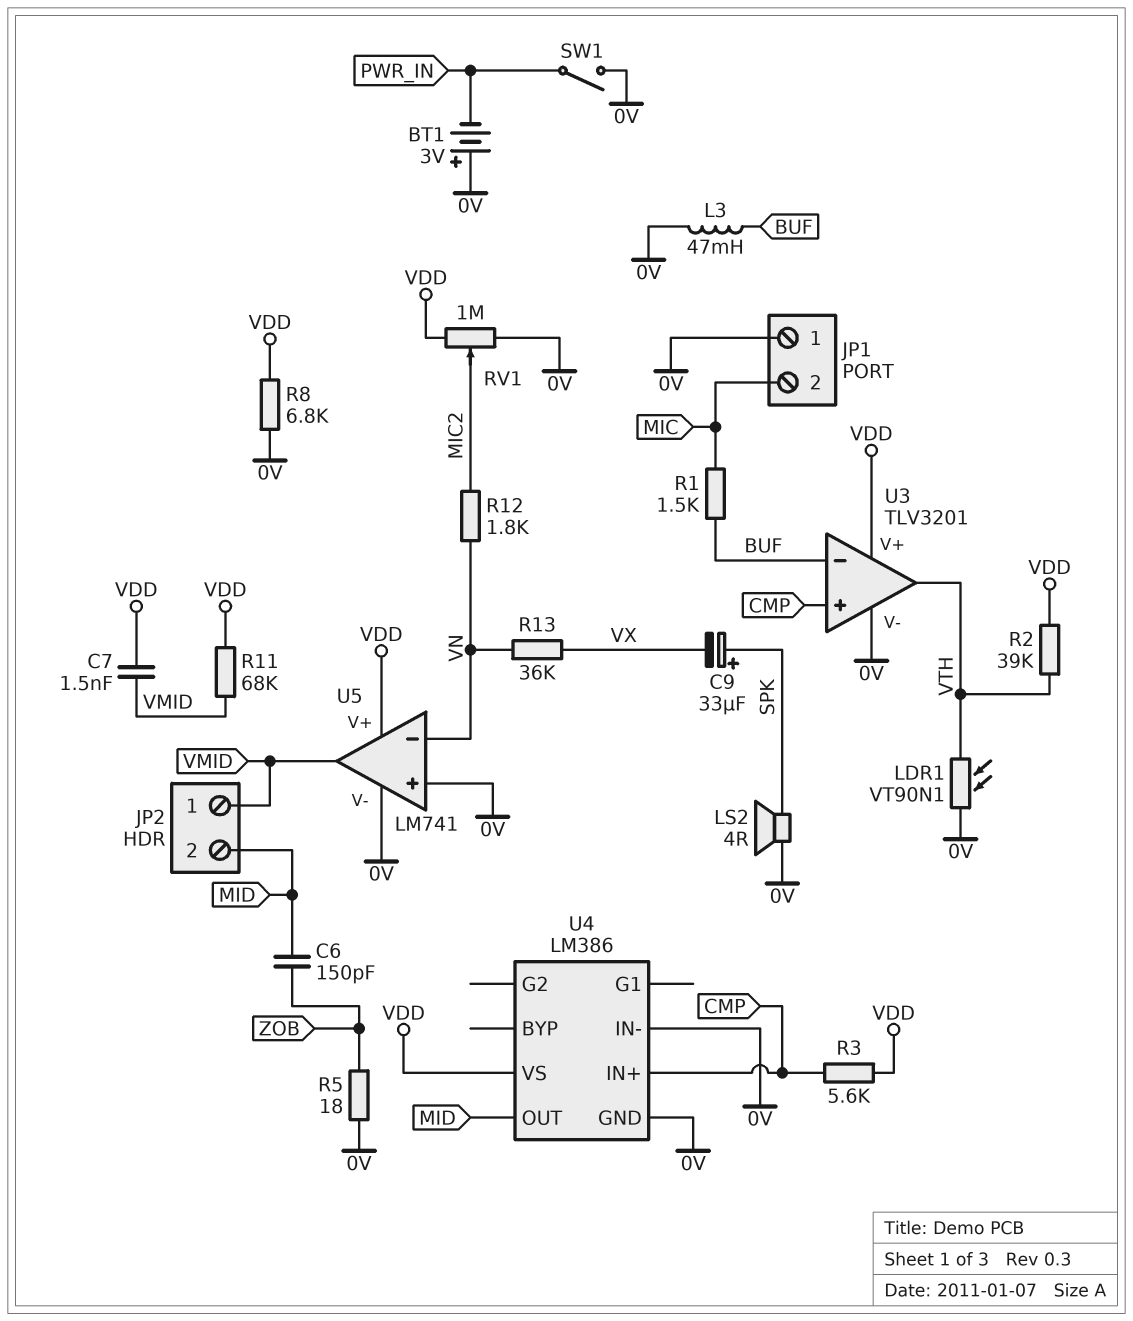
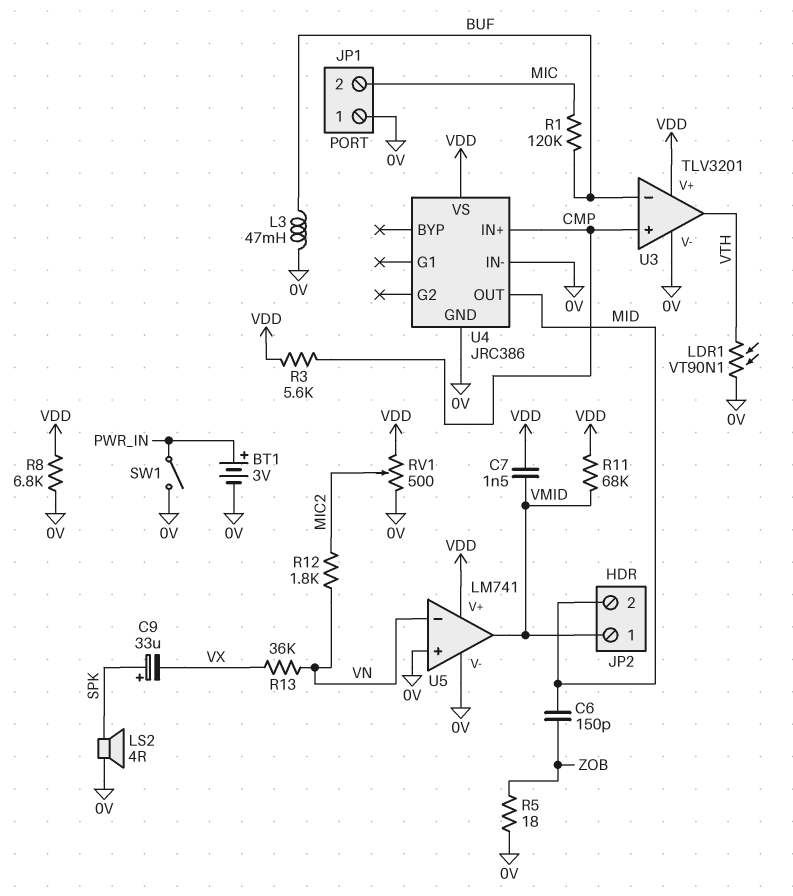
BT1: 3V (plus 0V, minus PWR_IN) -> 3V (plus PWR_IN, minus 0V)
R1: 1.5k (BUF, MIC) -> 120k (BUF, MIC)
R2: 39k (VDD, VTH) -> none
RV1: 1M (0V, VDD, wiper MIC2) -> 500 (0V, VDD, wiper MIC2)
U4: LM386 -> JRC386

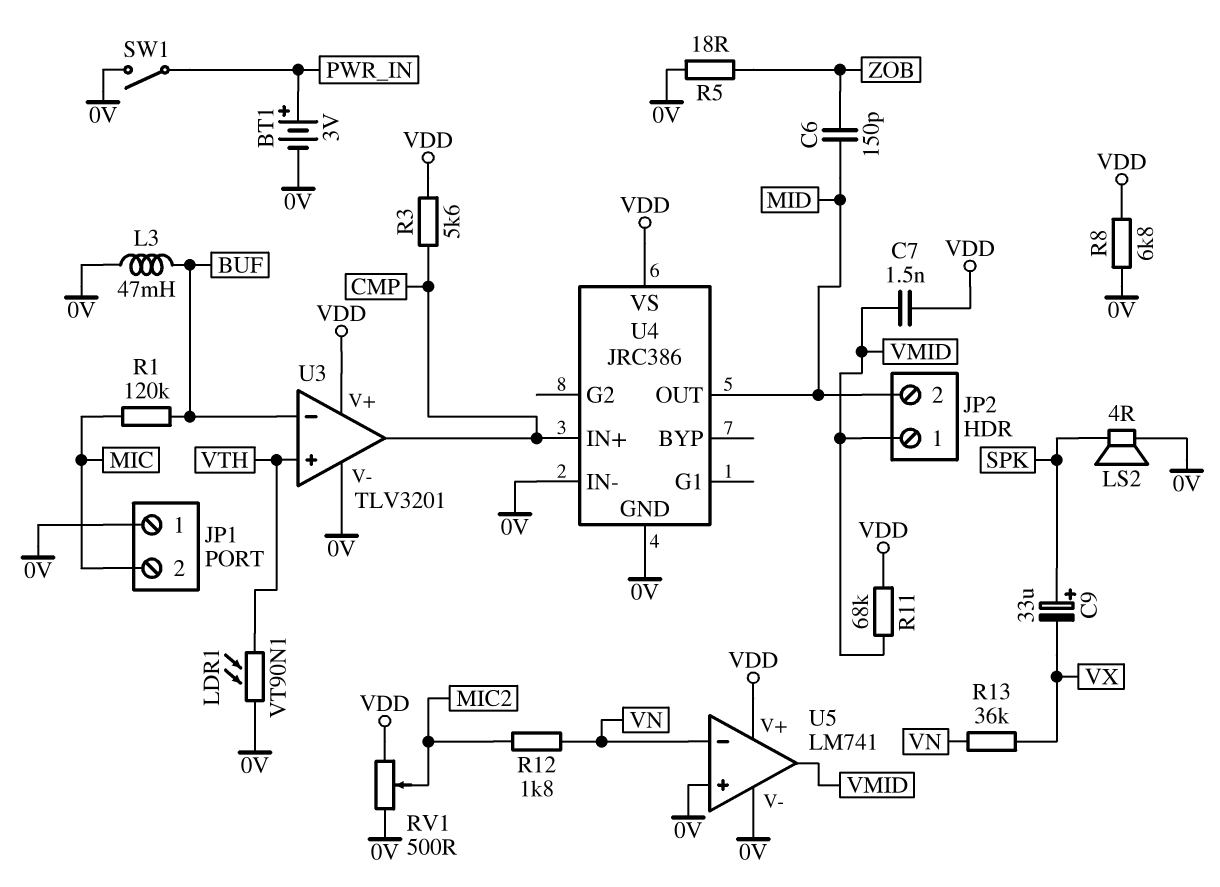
U3 pin in+: CMP -> VTH
U3 pin out: VTH -> CMP

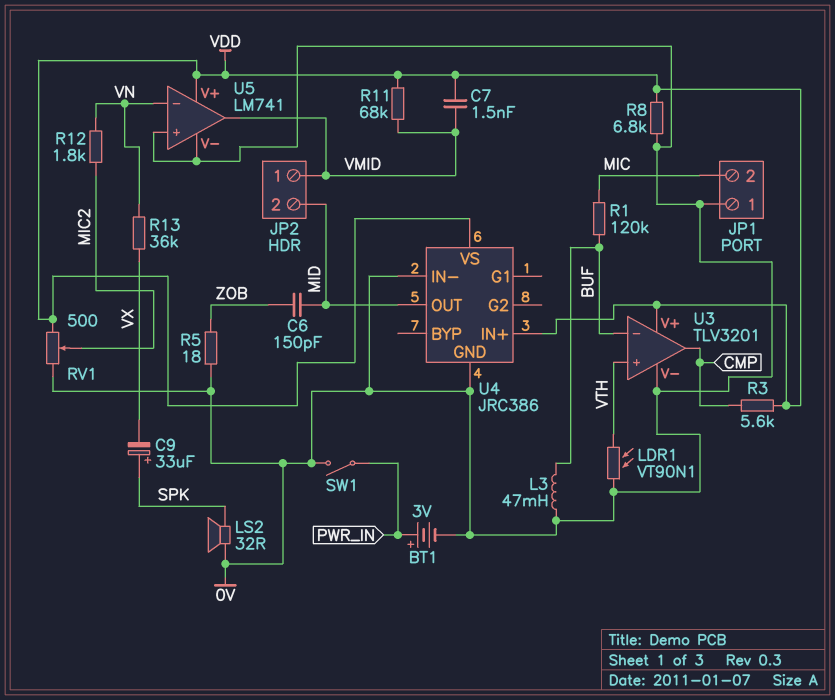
LS2: speaker 4R (0V, SPK) -> speaker 32R (0V, SPK)
U4 pin IN+: CMP -> VDD

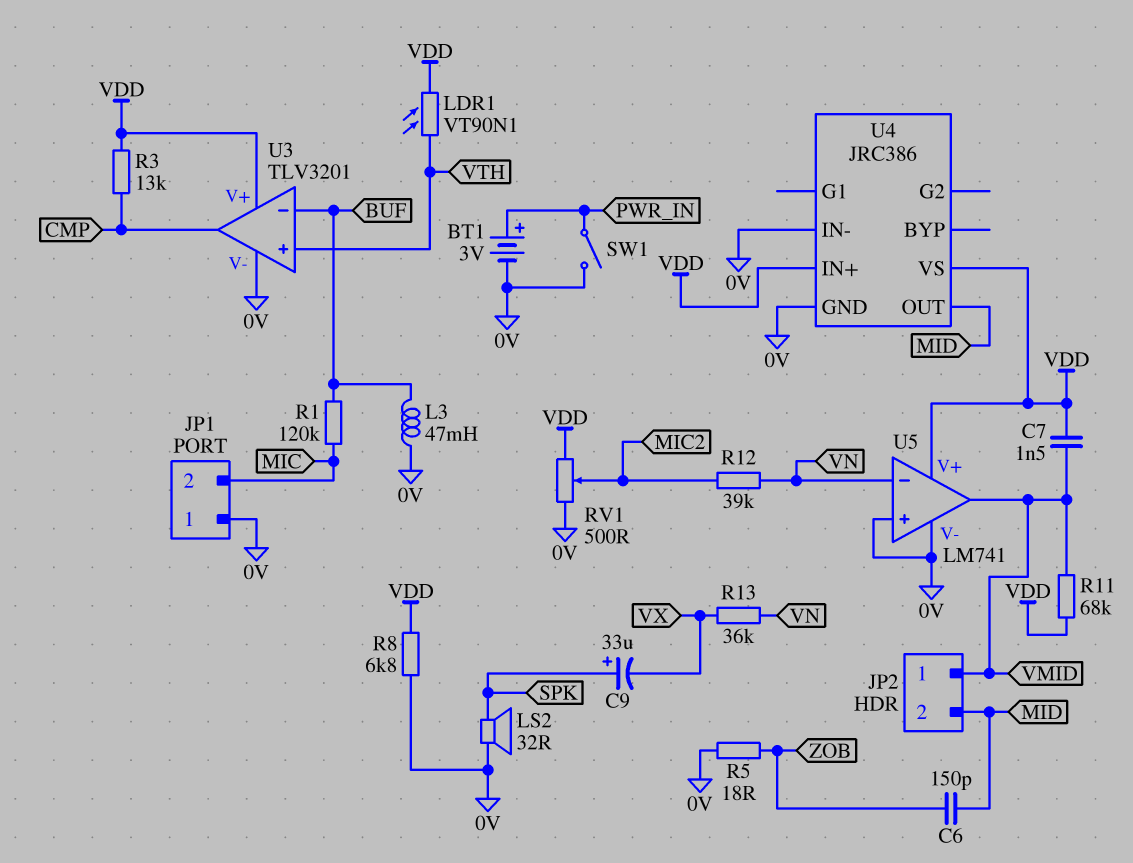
LDR1: VT90N1 (0V, VTH) -> VT90N1 (VDD, VTH)
R3: 5.6k (CMP, VDD) -> 13k (CMP, VDD)
R12: 1.8k (MIC2, VN) -> 39k (MIC2, VN)

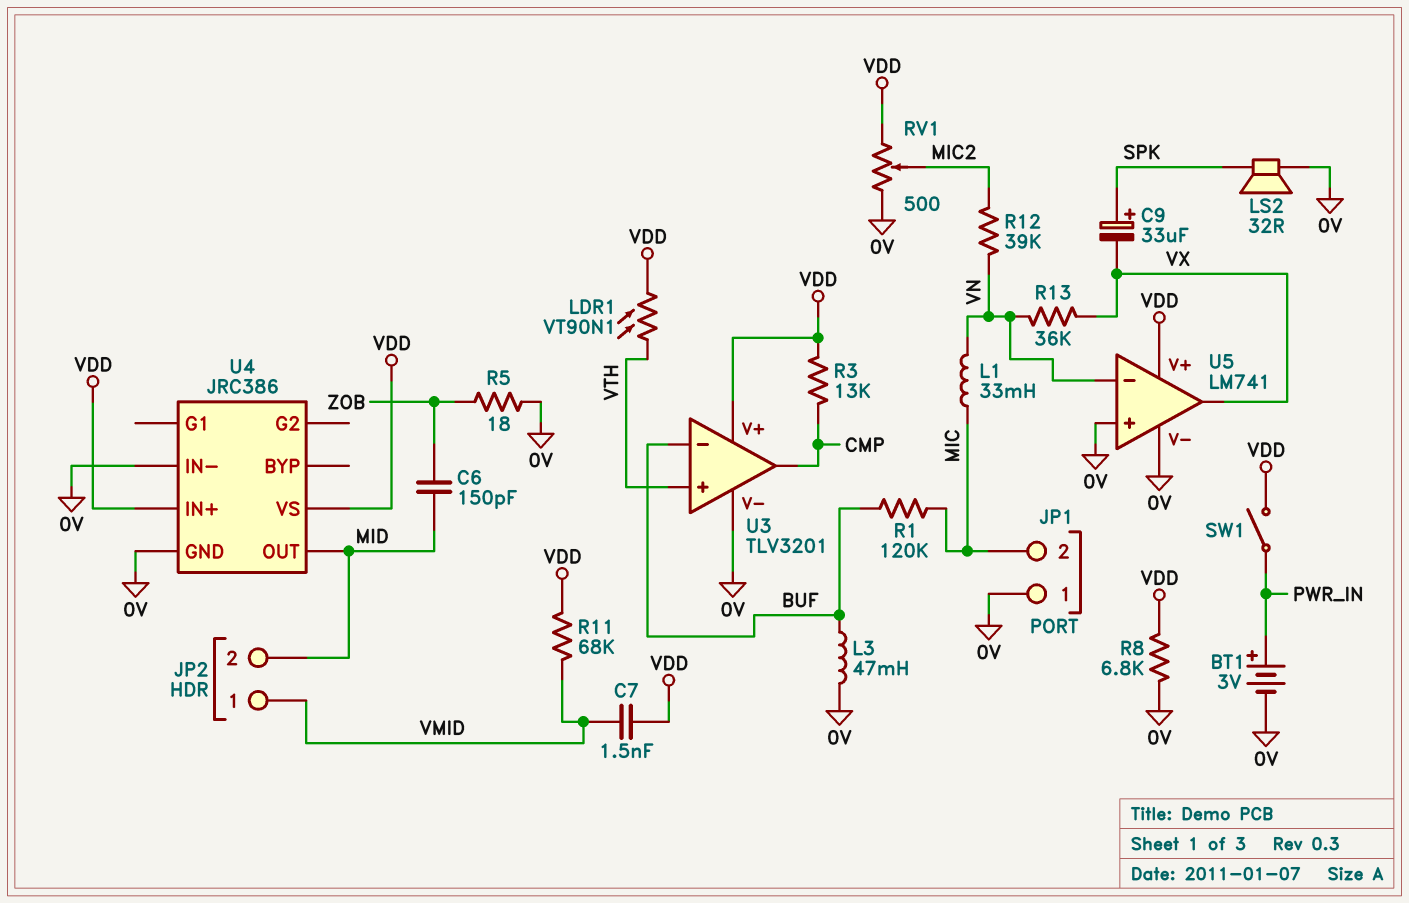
L1: none -> 33mH (MIC, VN)
SW1: switch (0V, PWR_IN) -> switch (PWR_IN, VDD)
U5 pin out: VMID -> VX

